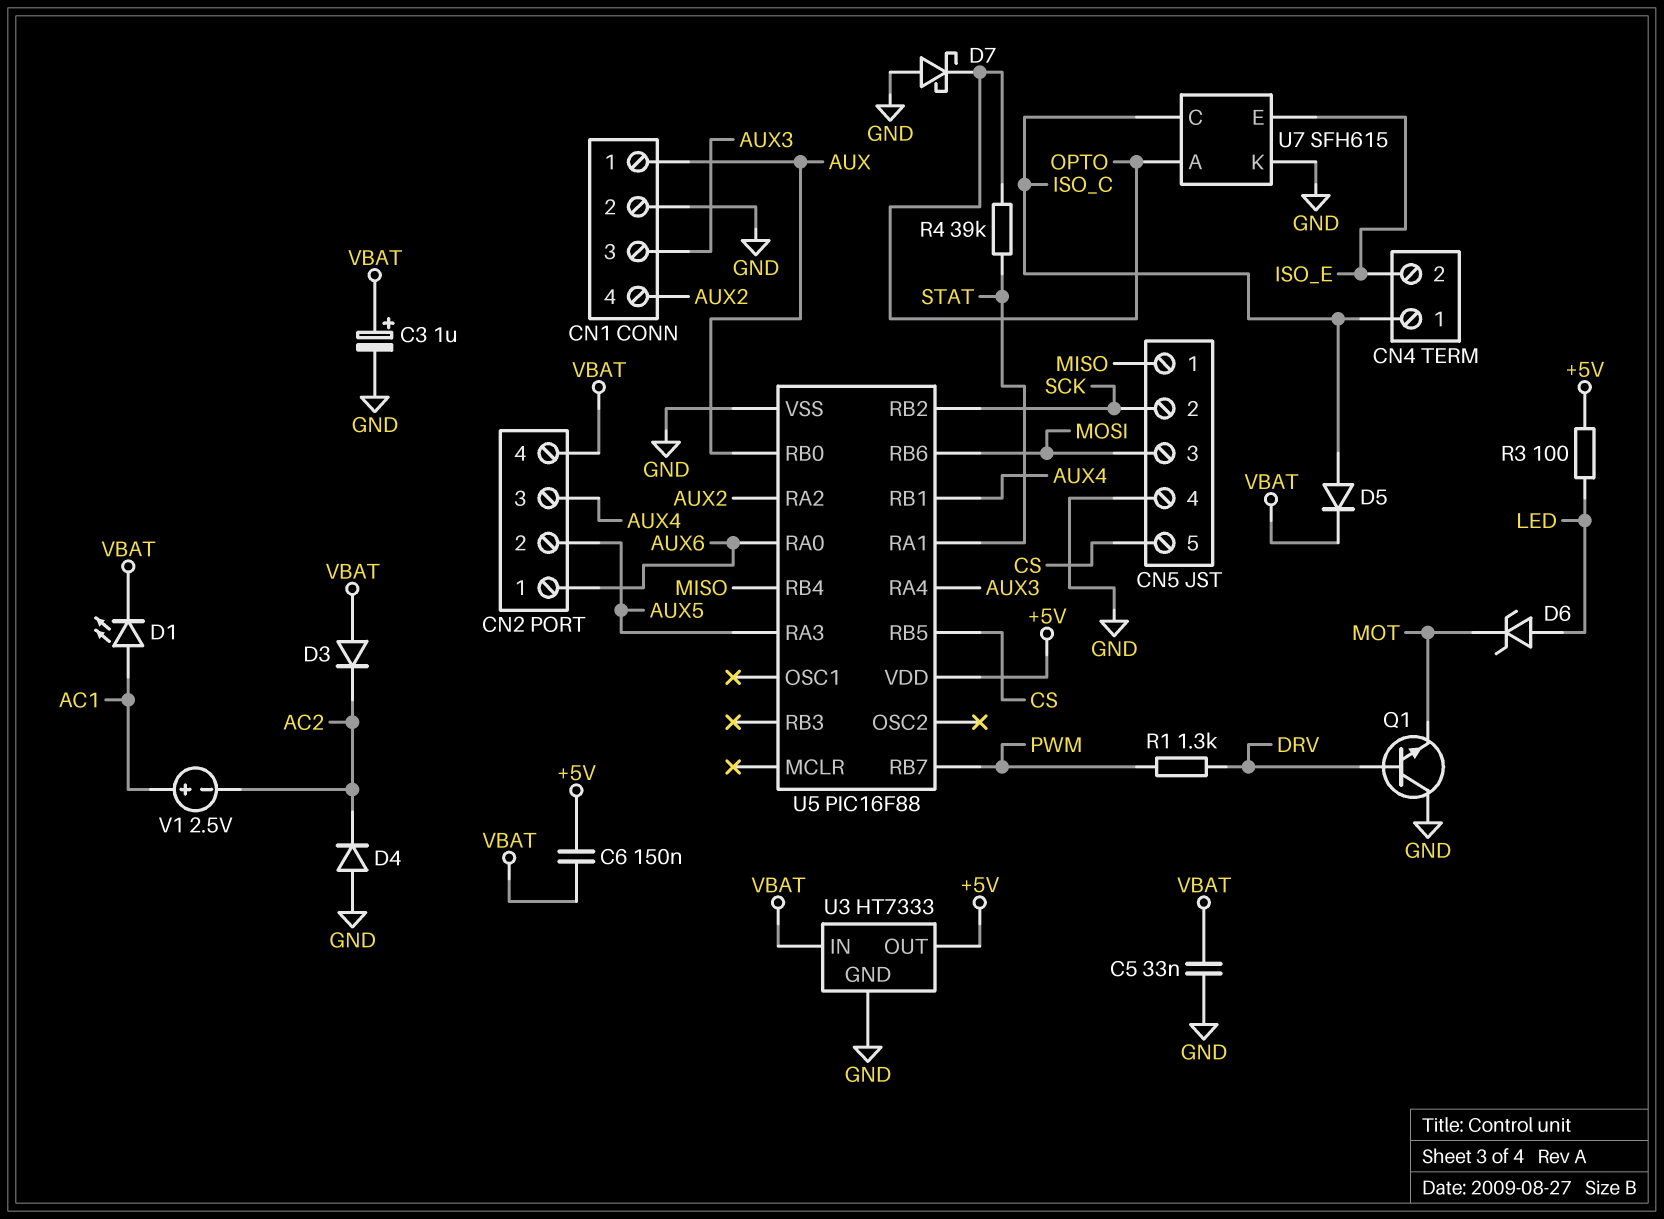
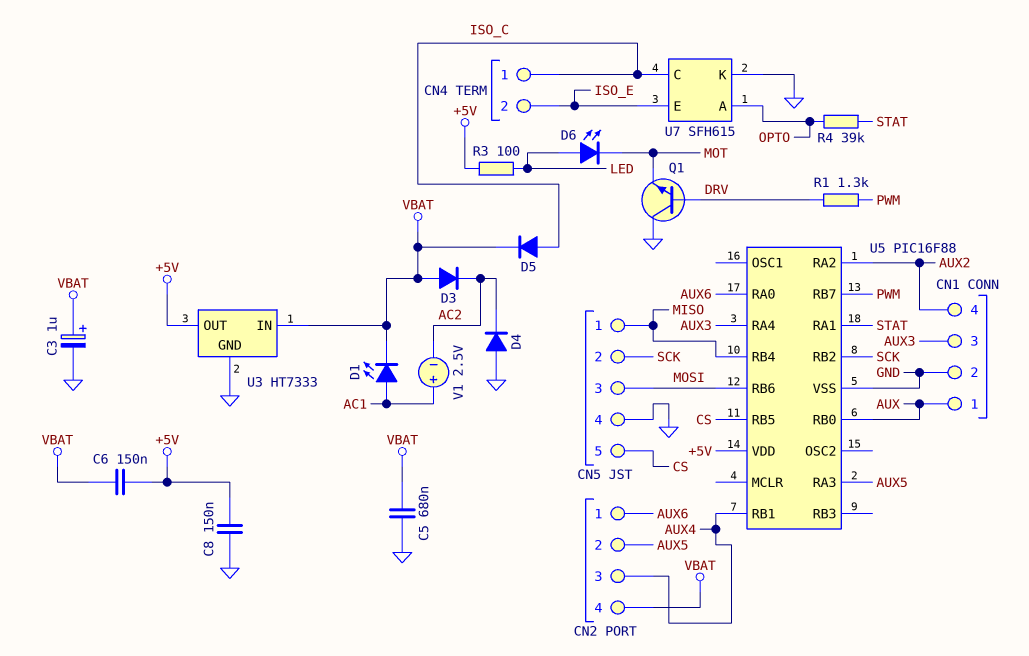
C5: 33nF (GND, VBAT) -> 680nF (GND, VBAT)
C8: none -> 150nF (+5V, GND)
D6: zener (A LED, K MOT) -> LED (A LED, K MOT)
D7: schottky (A GND, K OPTO) -> none

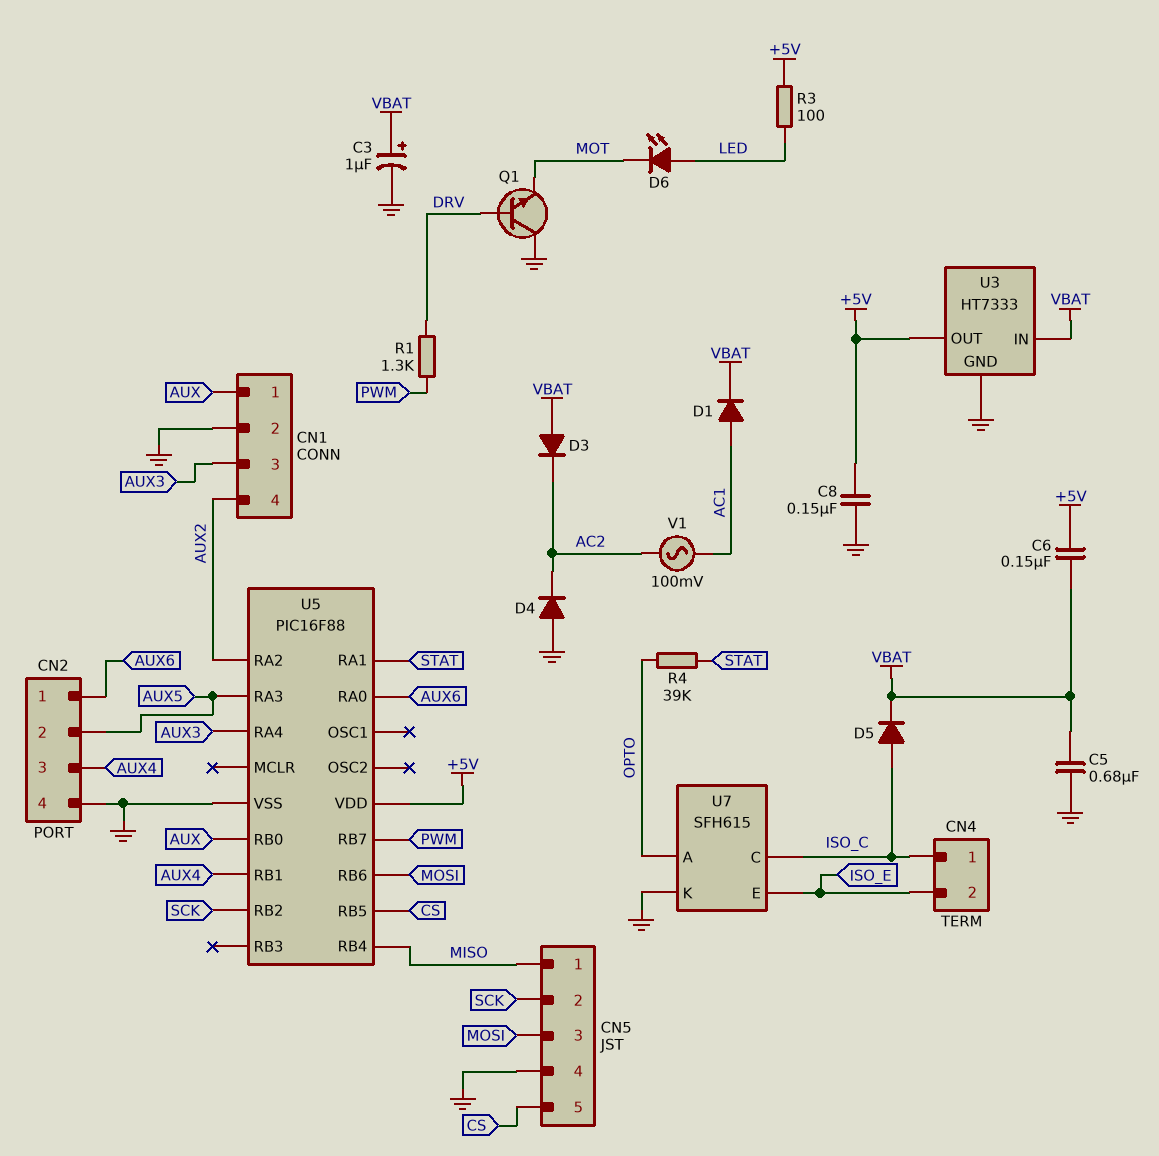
CN2 pin 4: VBAT -> GND
D1: LED (A AC1, K VBAT) -> diode (A AC1, K VBAT)
V1: 2.5V (plus AC1, minus AC2) -> AC 100mV (AC1, AC2)

